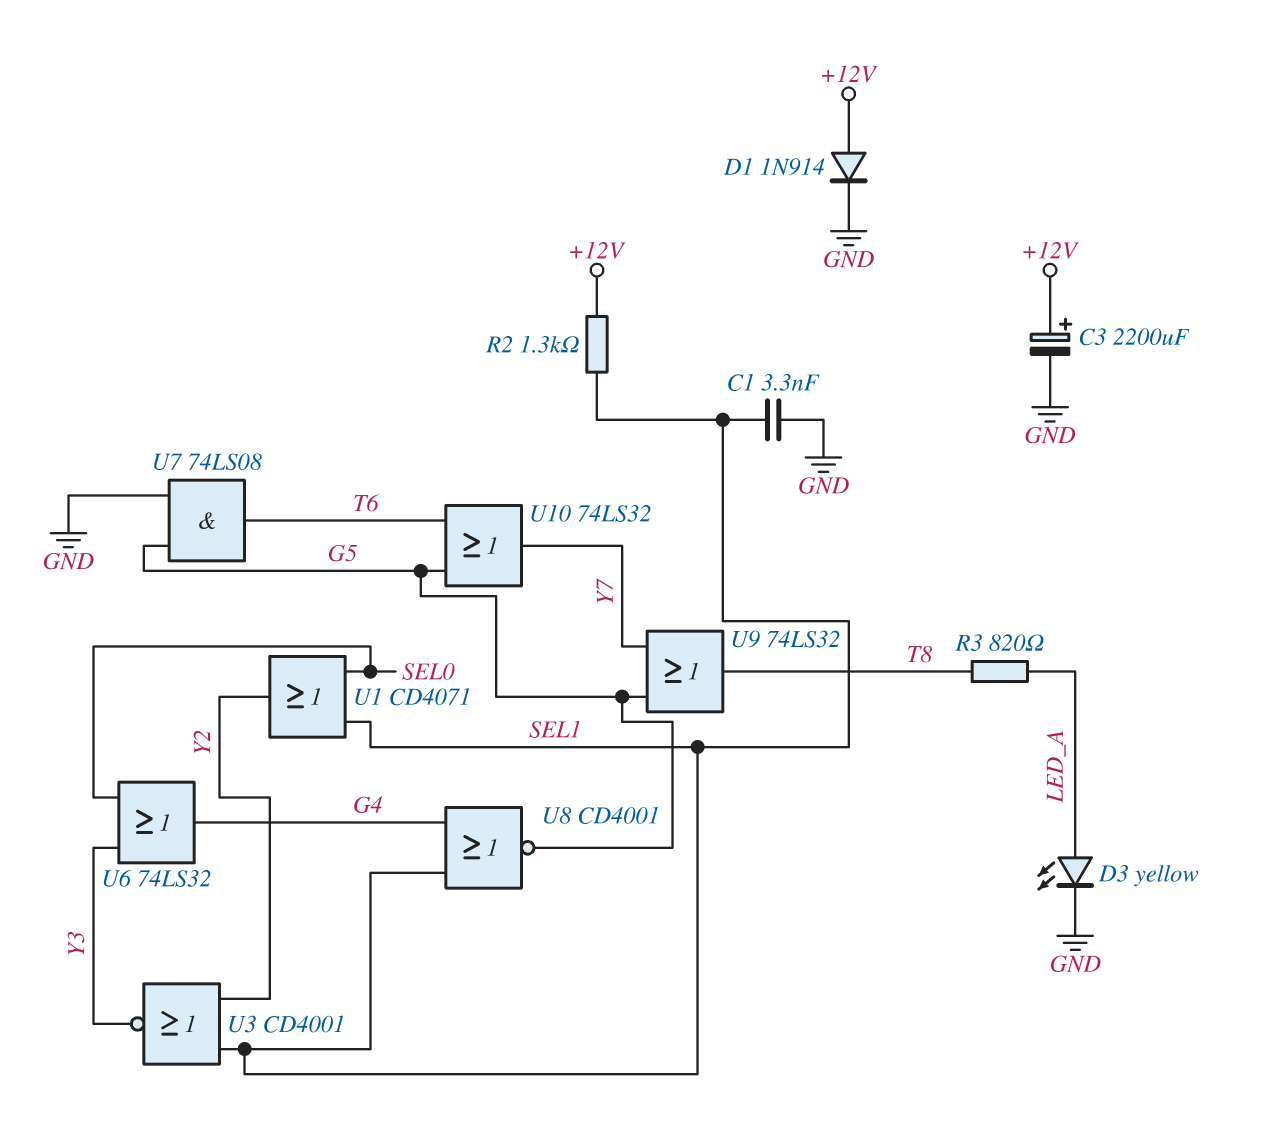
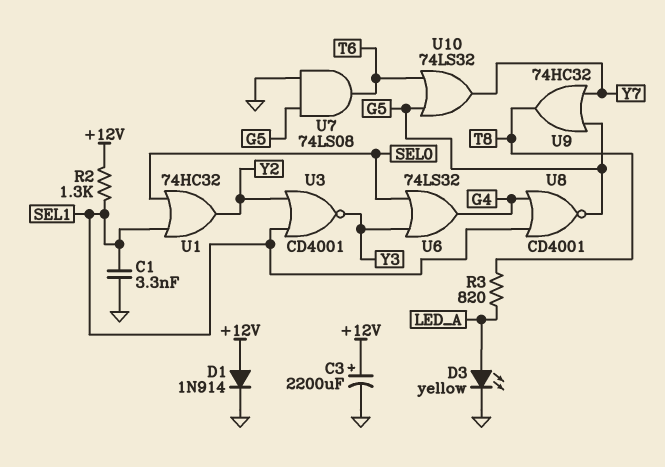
U1: OR CD4071 (in SEL0, in SEL1, out Y2) -> OR 74HC32 (in SEL0, in SEL1, out Y2)
U9: OR 74LS32 (in G5, in Y7, out T8) -> OR 74HC32 (in G5, in Y7, out T8)

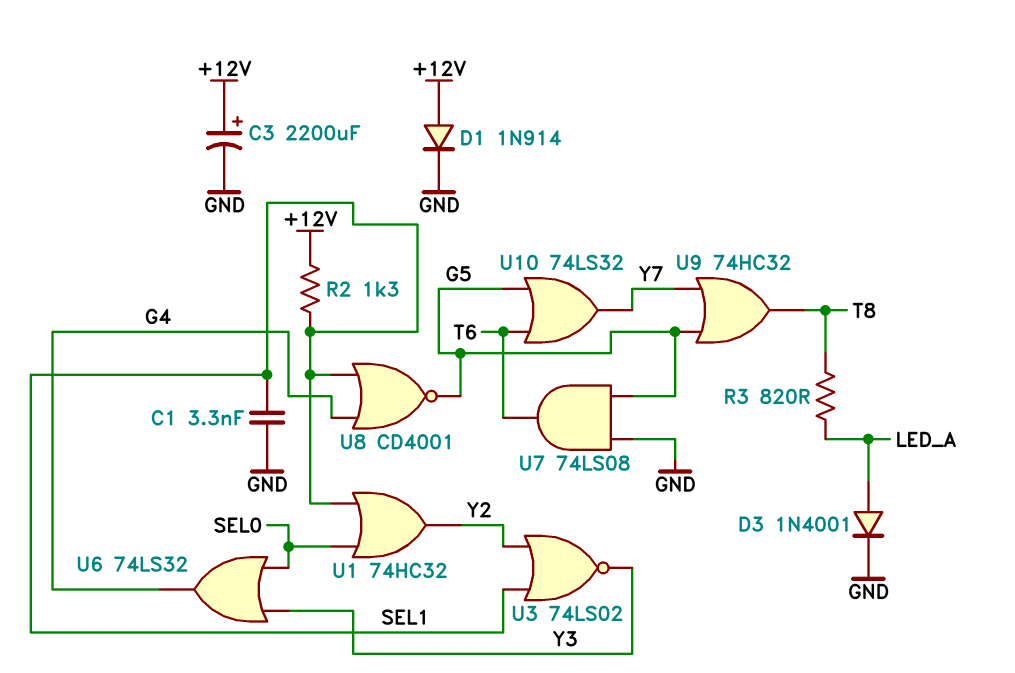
D3: LED yellow (A LED_A, K GND) -> diode 1N4001 (A LED_A, K GND)
U3: NOR CD4001 (in SEL1, in Y2, out Y3) -> NOR 74LS02 (in SEL1, in Y2, out Y3)

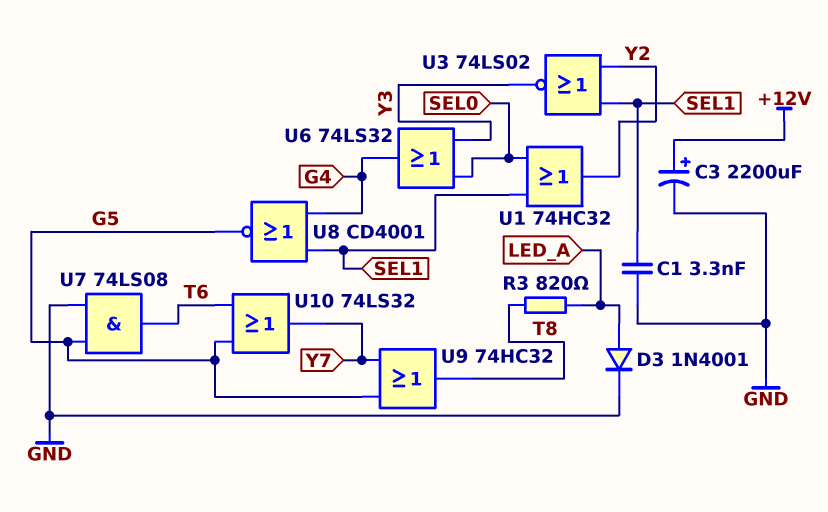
D1: diode 1N914 (A +12V, K GND) -> none
R2: 1.3k (+12V, SEL1) -> none

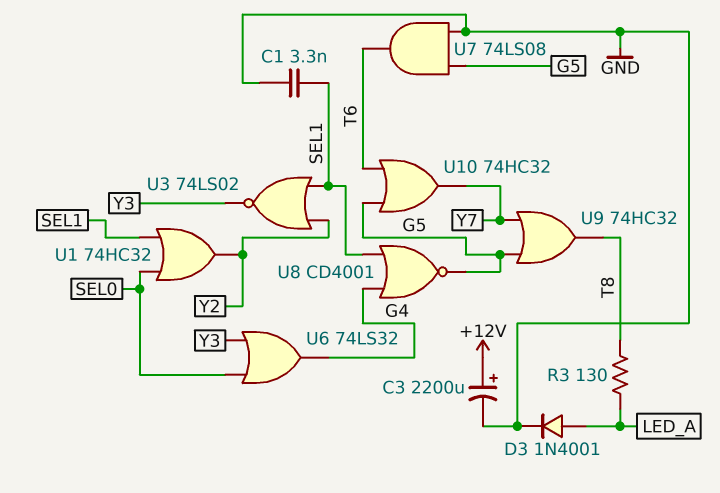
R3: 820 (LED_A, T8) -> 130 (LED_A, T8)
U10: OR 74LS32 (in G5, in T6, out Y7) -> OR 74HC32 (in G5, in T6, out Y7)

